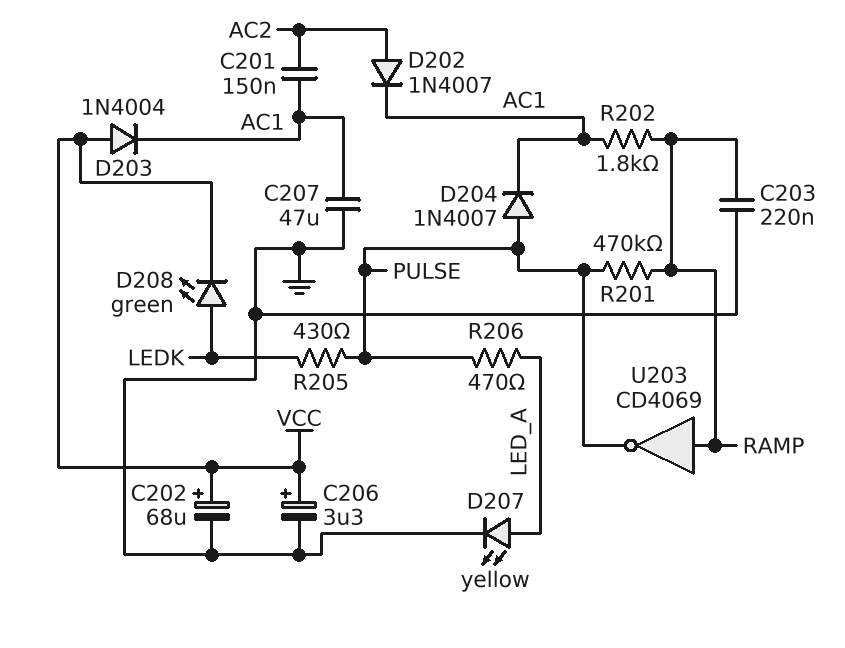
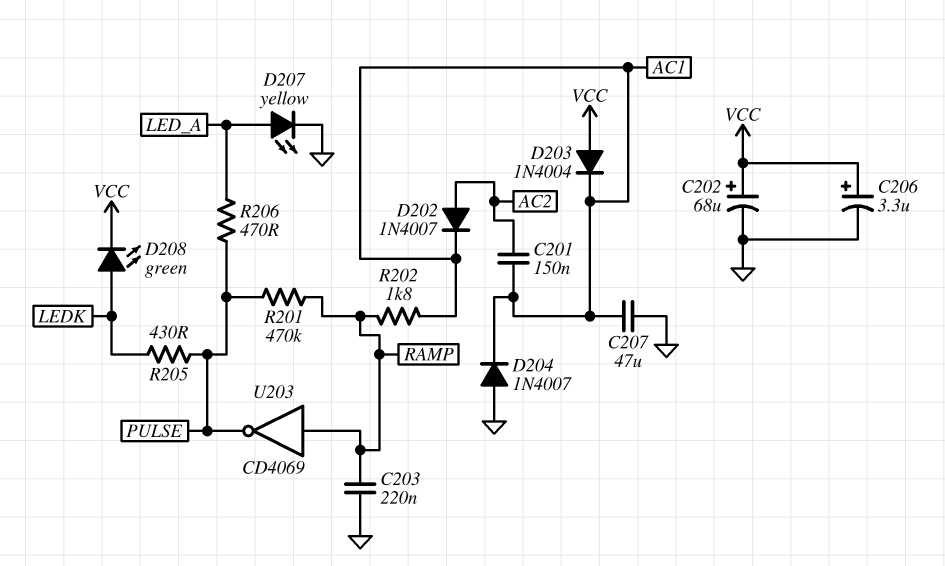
D204: diode 1N4007 (A PULSE, K AC1) -> diode 1N4007 (A GND, K AC1)

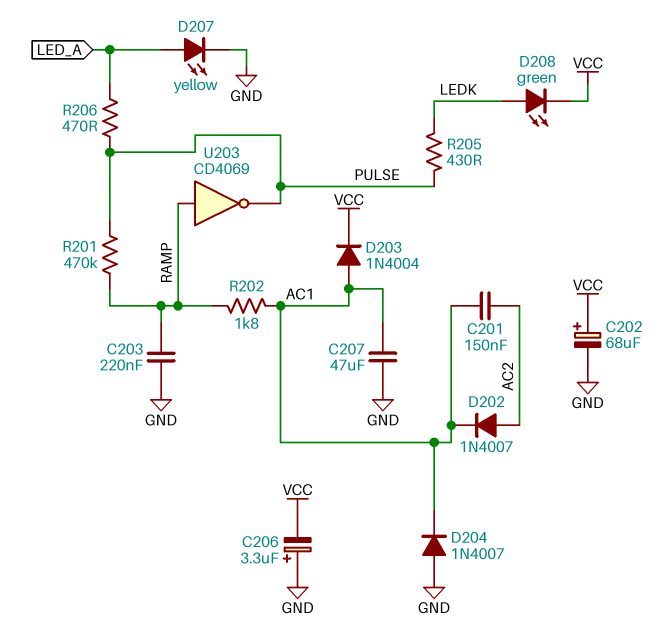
C206: 3.3uF (plus VCC, minus GND) -> 3.3uF (plus GND, minus VCC)
D203: diode 1N4004 (A VCC, K AC1) -> diode 1N4004 (A AC1, K VCC)

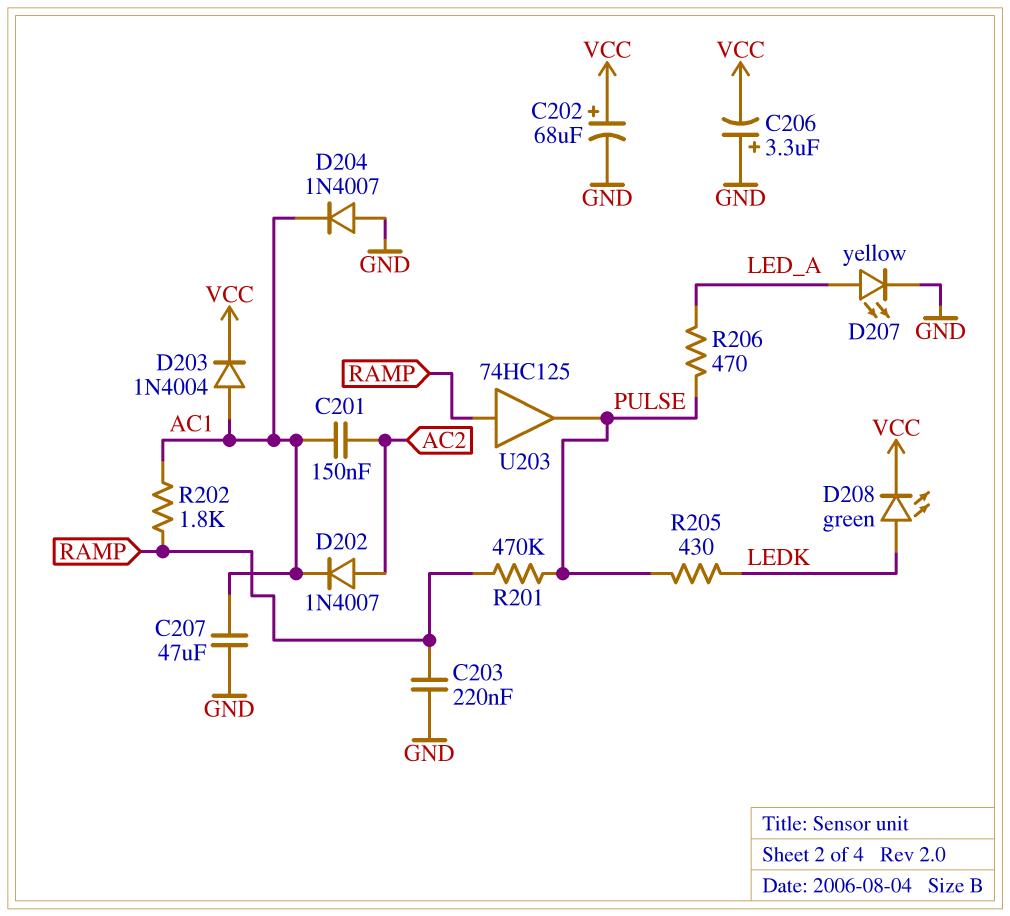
U203: NOT CD4069 (in RAMP, out PULSE) -> buffer 74HC125 (in RAMP, out PULSE)

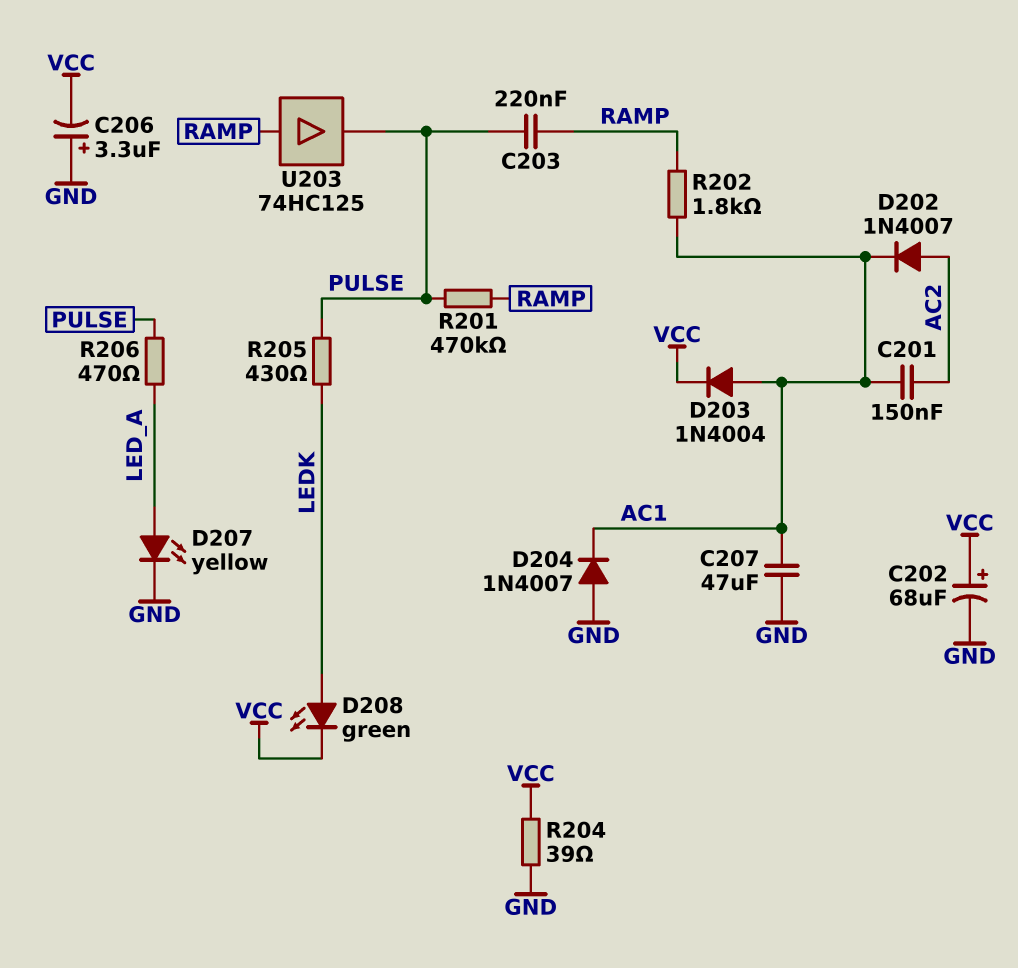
C203: 220nF (GND, RAMP) -> 220nF (PULSE, RAMP)
R204: none -> 39 (GND, VCC)

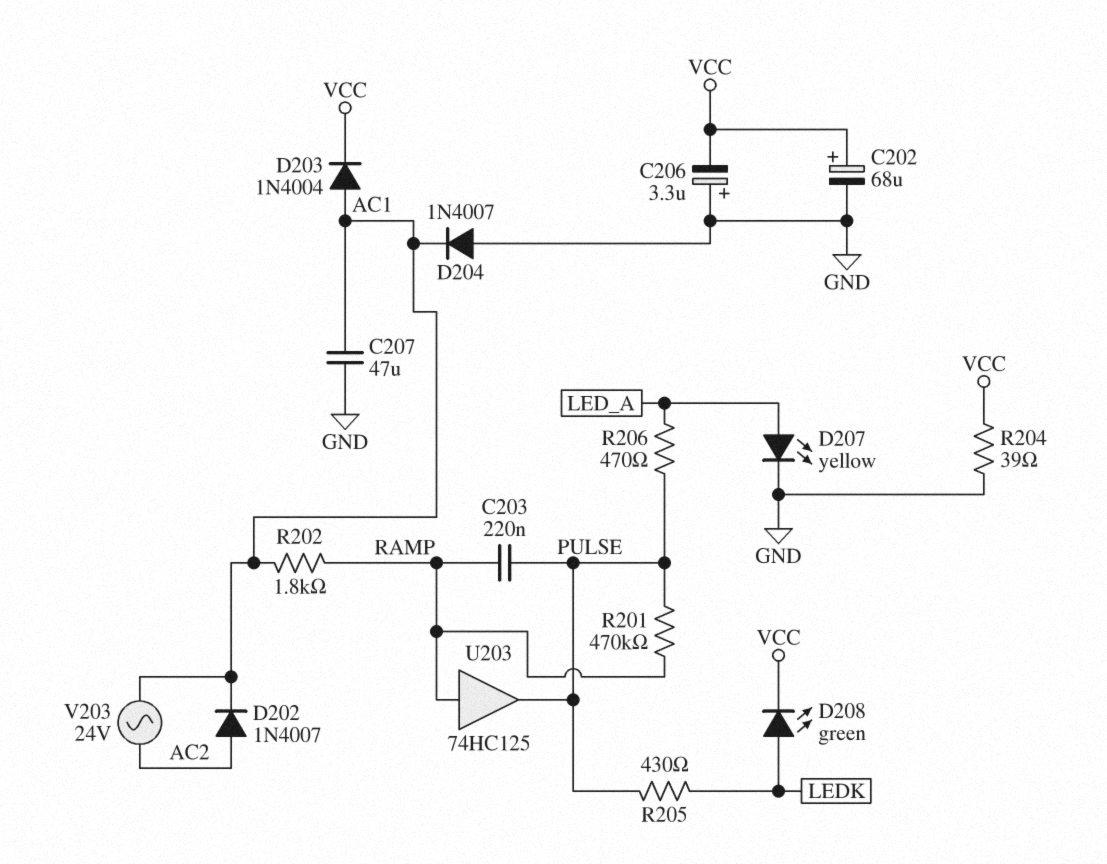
C201: 150nF (AC1, AC2) -> none
V203: none -> AC 24V (AC1, AC2)

